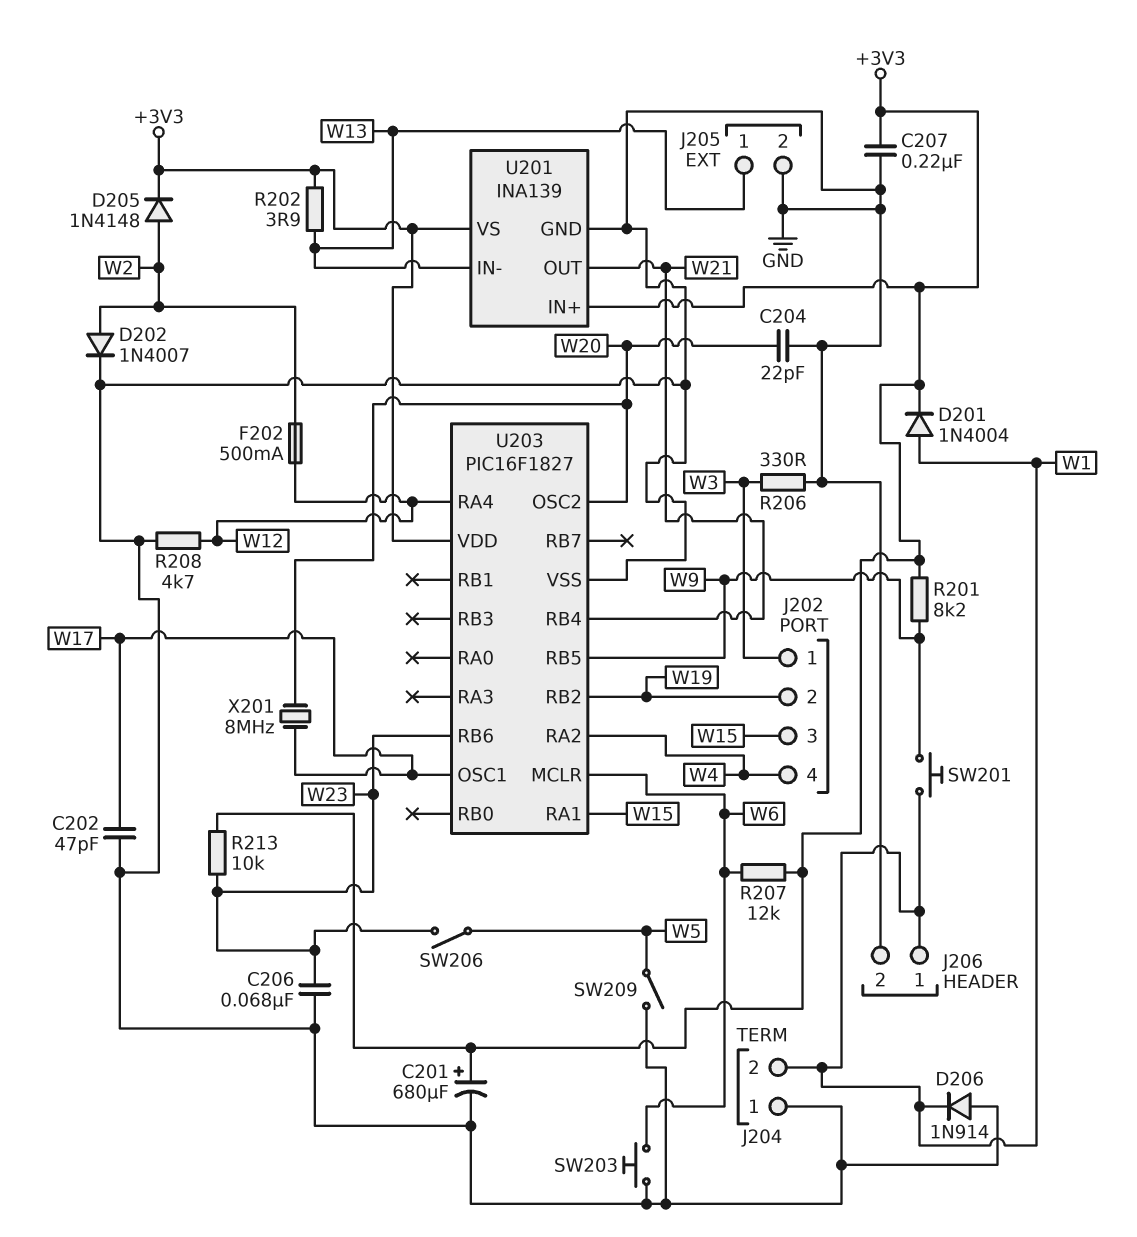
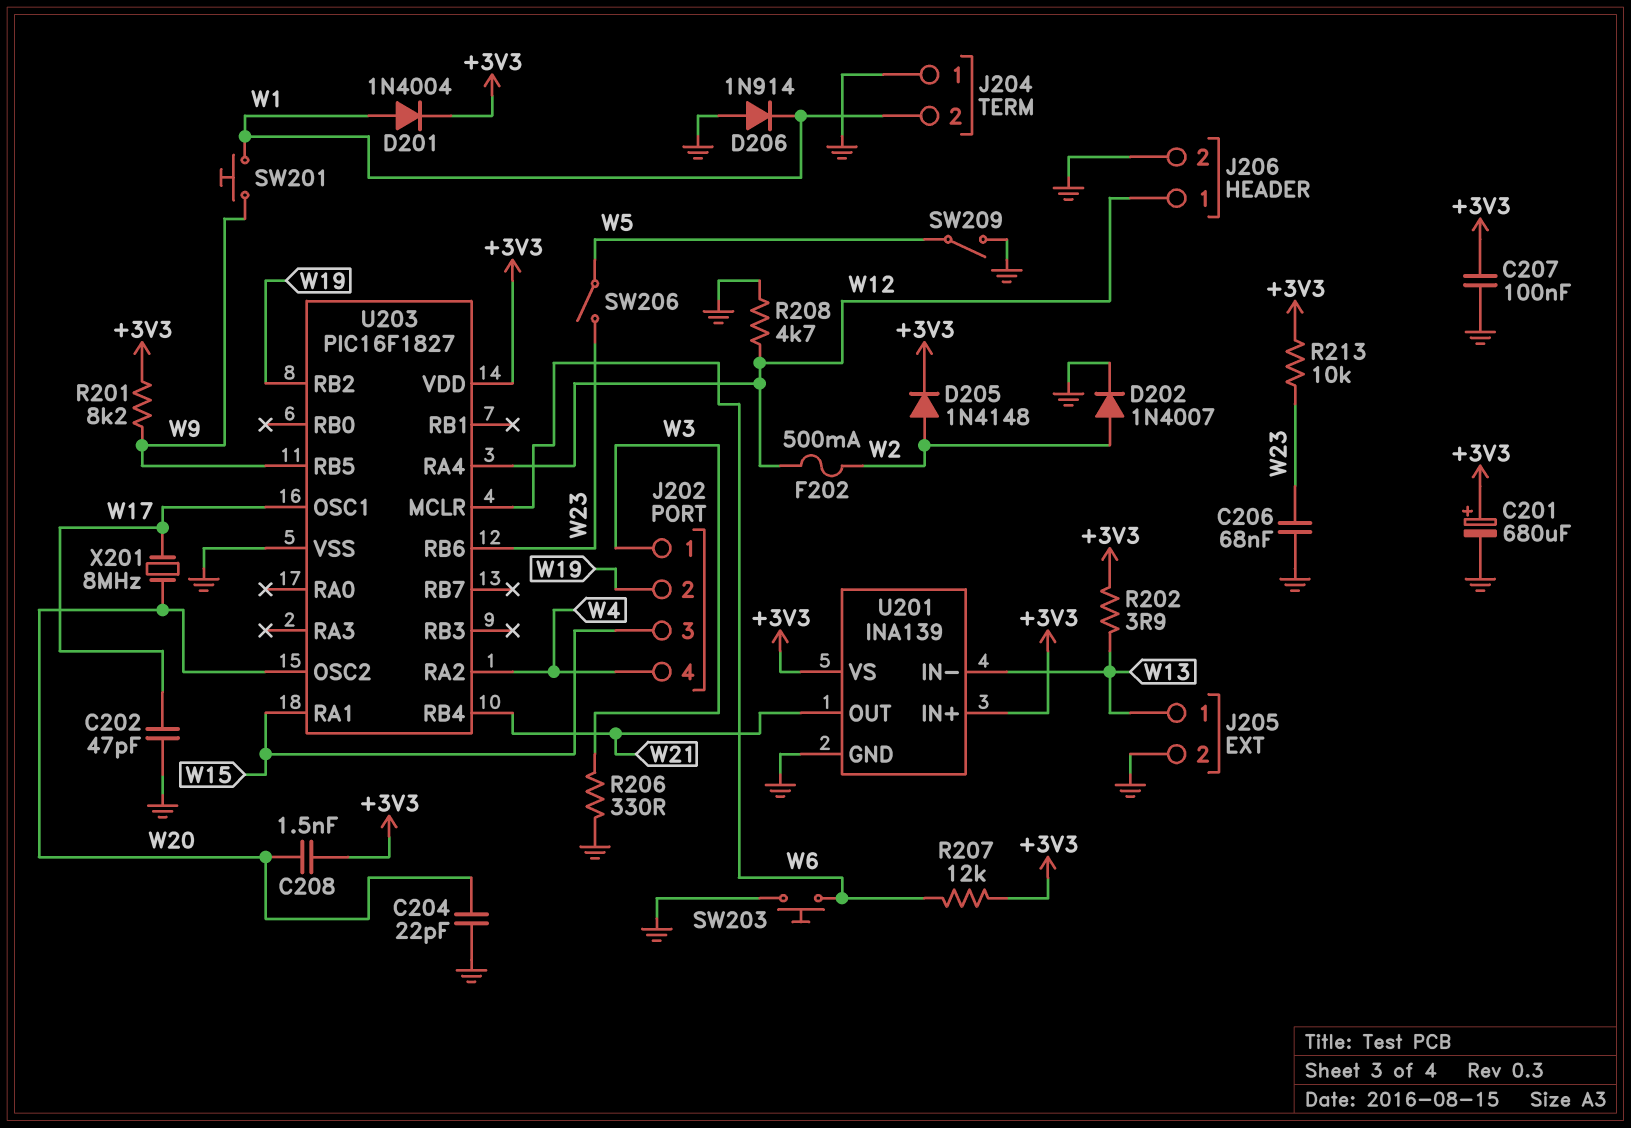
C207: 220nF (+3V3, GND) -> 100nF (+3V3, GND)
C208: none -> 1.5nF (+3V3, W20)
J206 pin 1: W1 -> W12

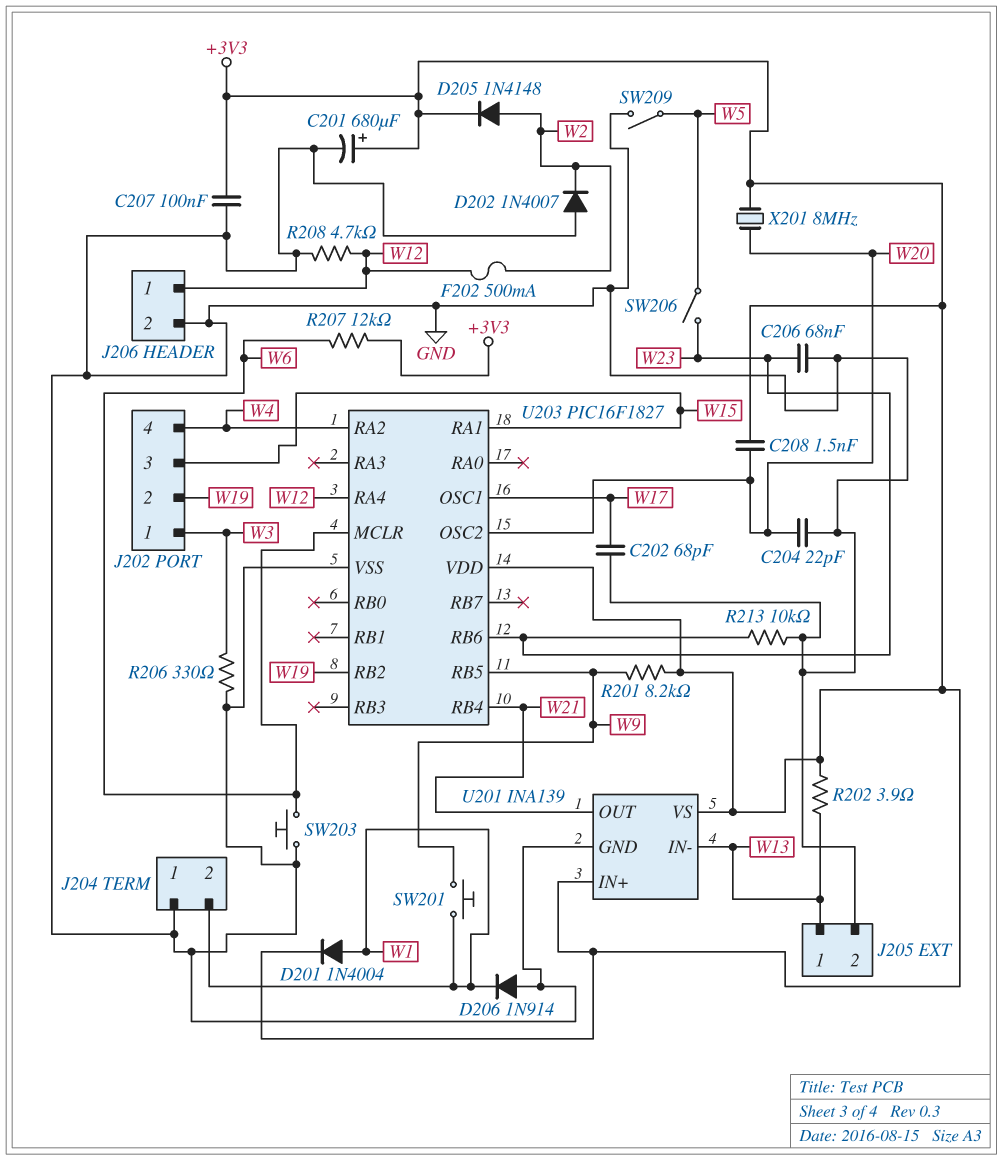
C202: 47pF (GND, W17) -> 68pF (GND, W17)
D202: diode 1N4007 (A W2, K GND) -> diode 1N4007 (A GND, K W2)
R213: 10k (+3V3, W23) -> 10k (GND, W23)
X201: 8MHz (W17, W20) -> 8MHz (+3V3, W20)

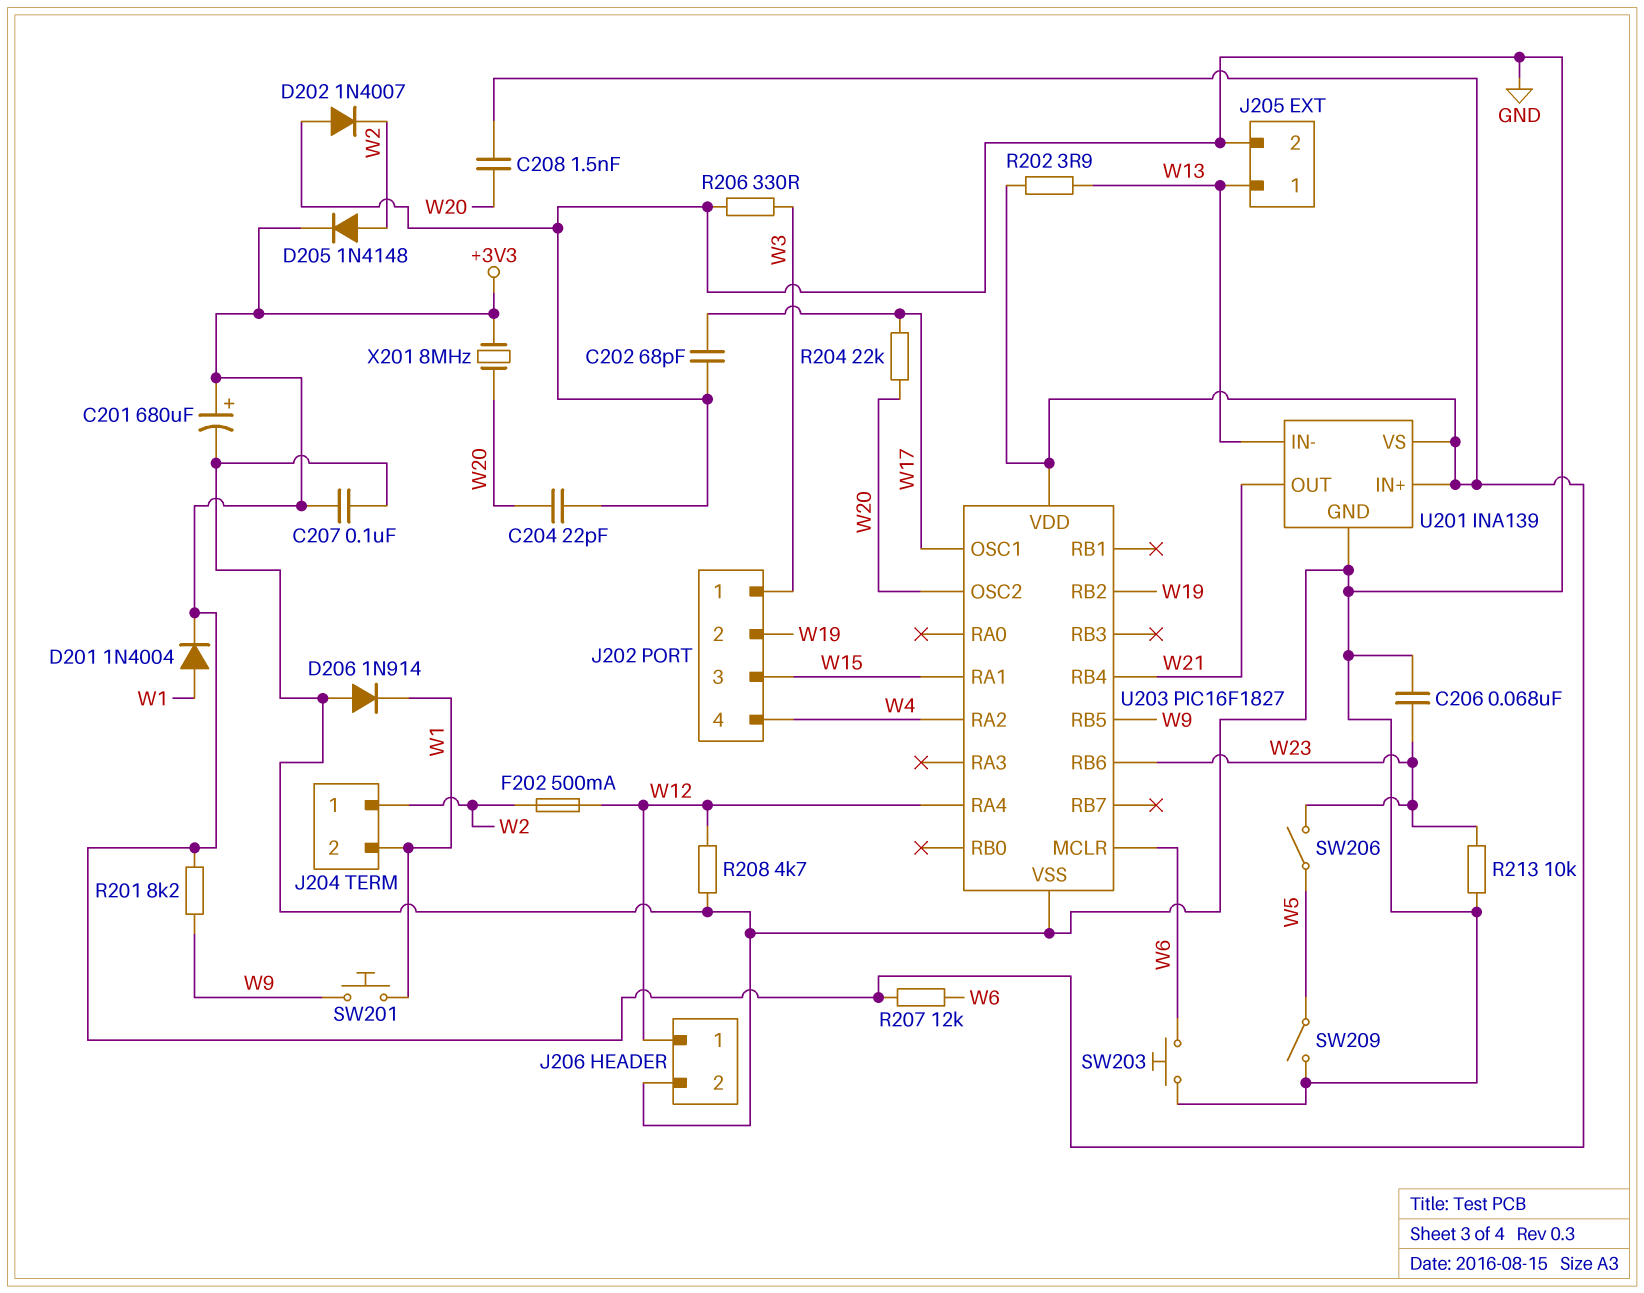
J204 pin 1: GND -> W2
R204: none -> 22k (W17, W20)

